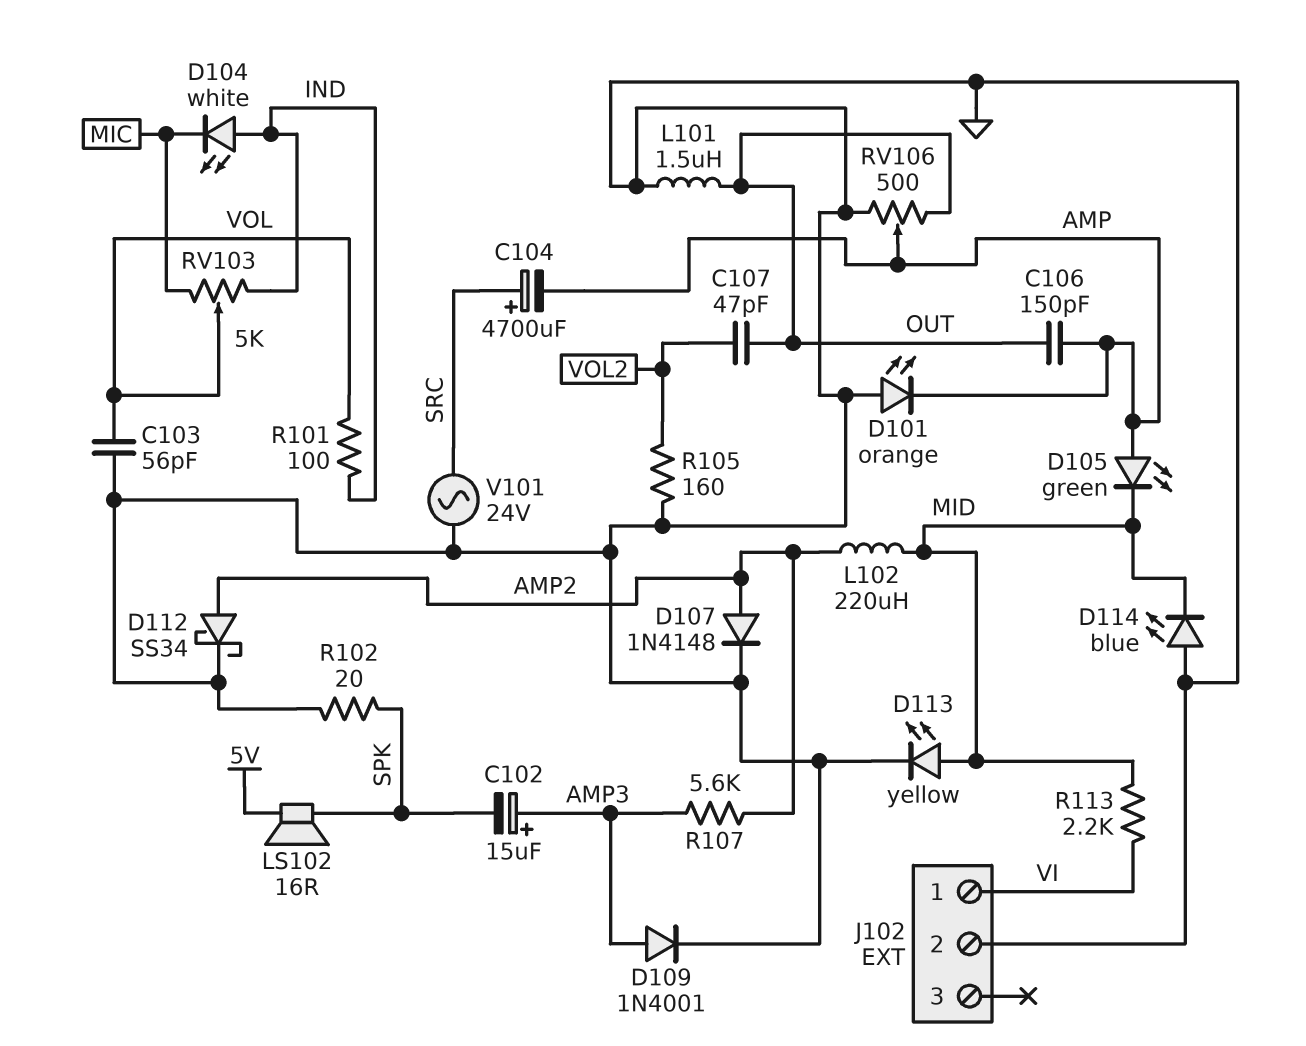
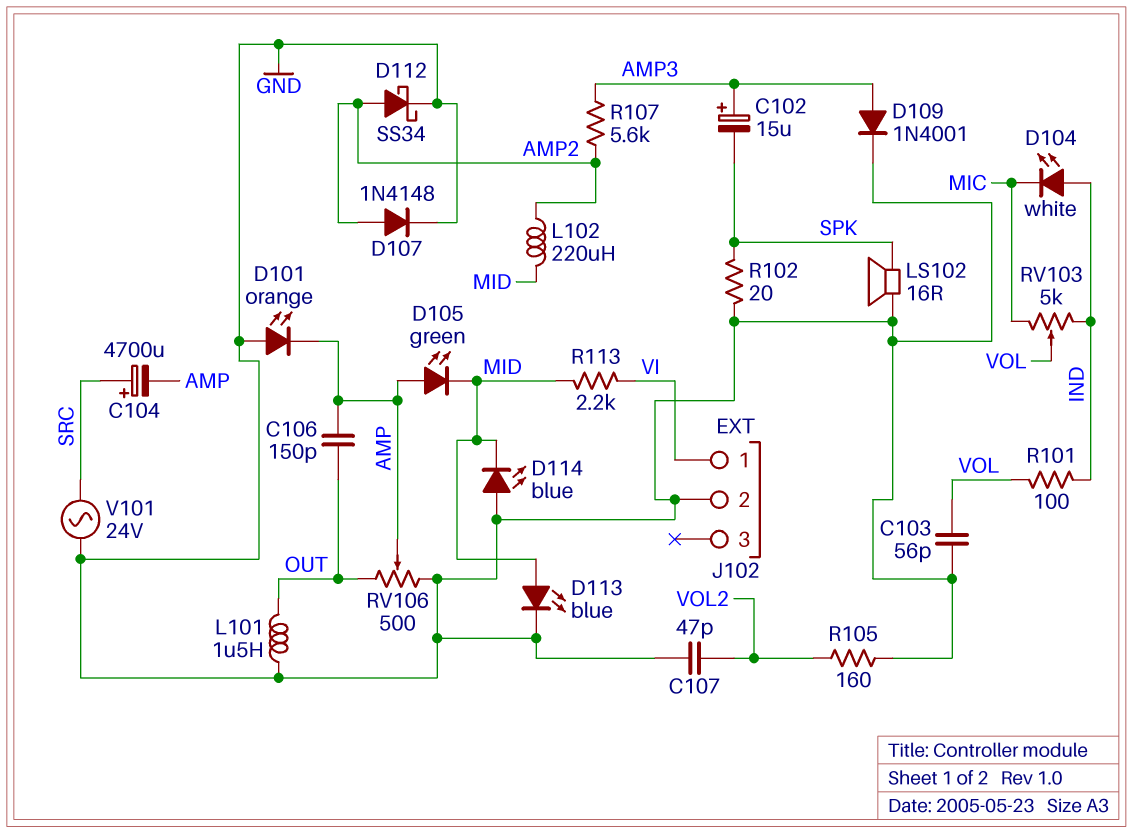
C107: 47pF (OUT, VOL2) -> 47pF (GND, VOL2)
D113: LED yellow (A MID, K GND) -> LED blue (A MID, K GND)
LS102: speaker 16R (5V, SPK) -> speaker 16R (GND, SPK)

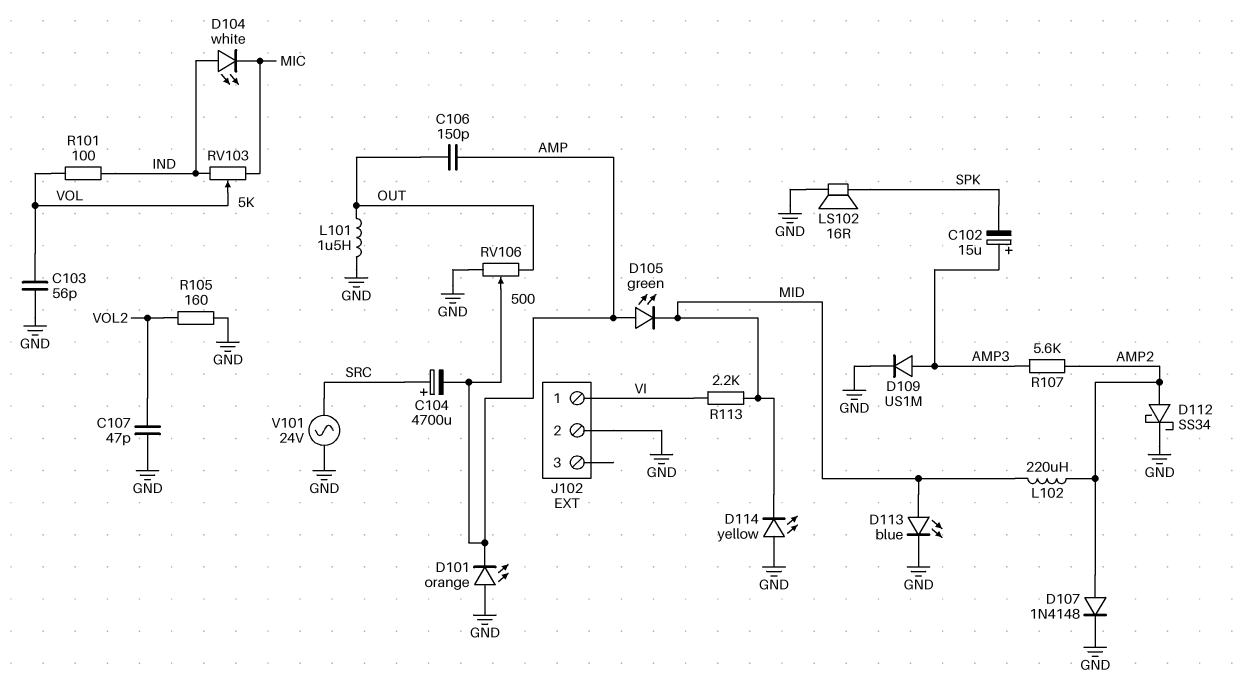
D109: diode 1N4001 (A AMP3, K GND) -> diode US1M (A AMP3, K GND)
D114: LED blue (A GND, K MID) -> LED yellow (A GND, K MID)
R102: 20 (GND, SPK) -> none

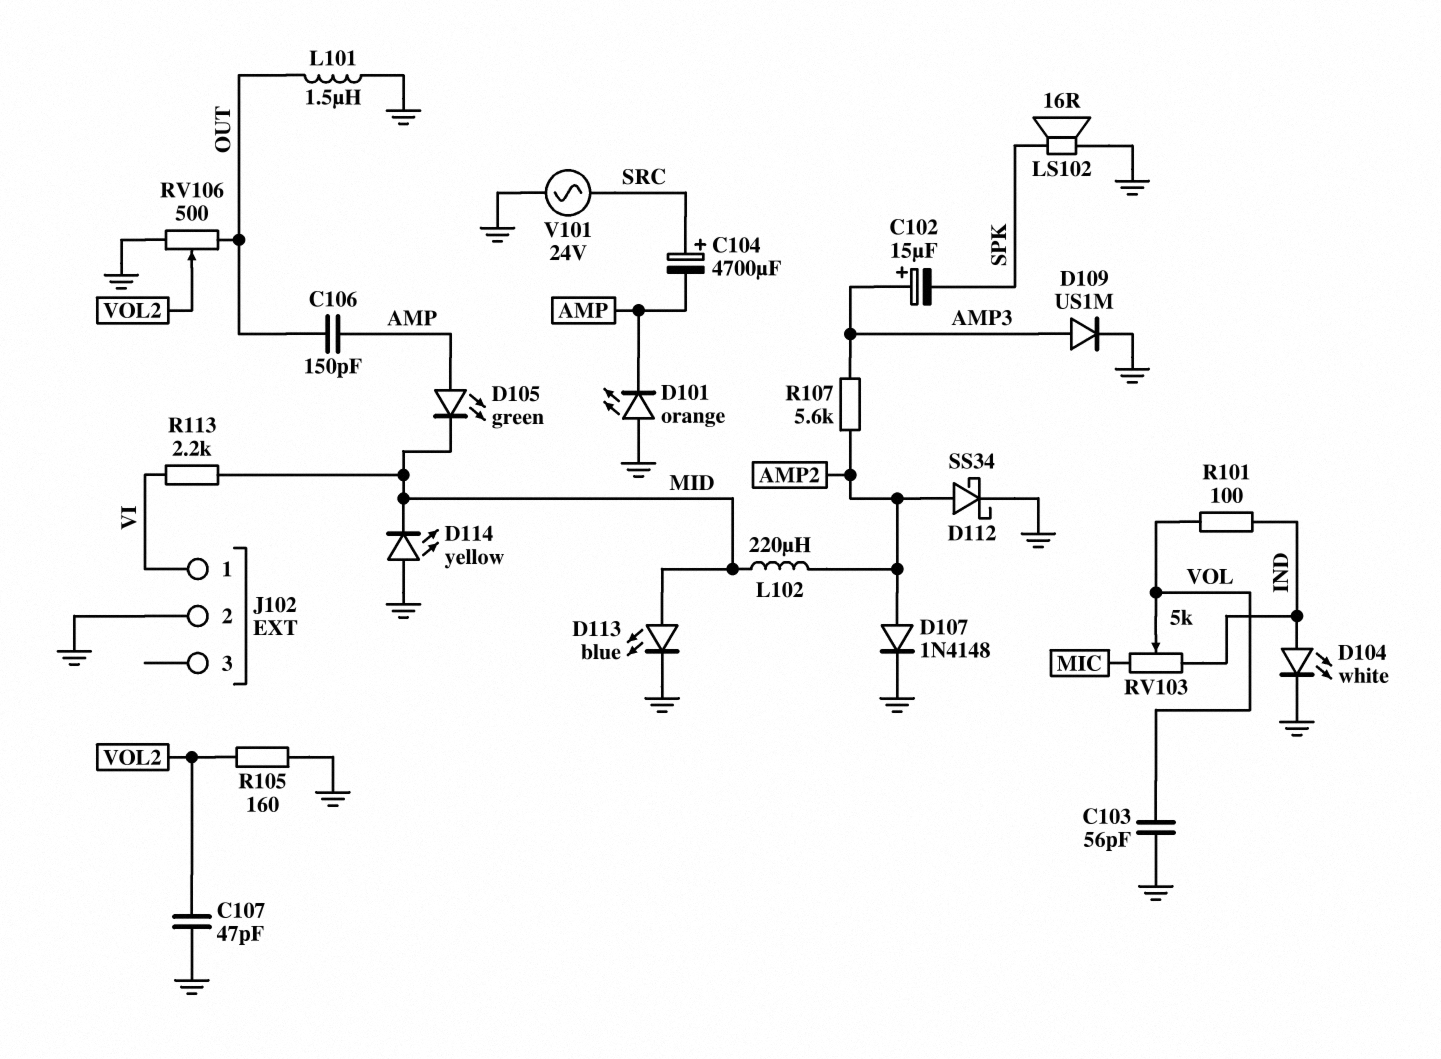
D104: LED white (A IND, K MIC) -> LED white (A IND, K GND)
RV106: 500 (GND, OUT, wiper AMP) -> 500 (GND, OUT, wiper VOL2)

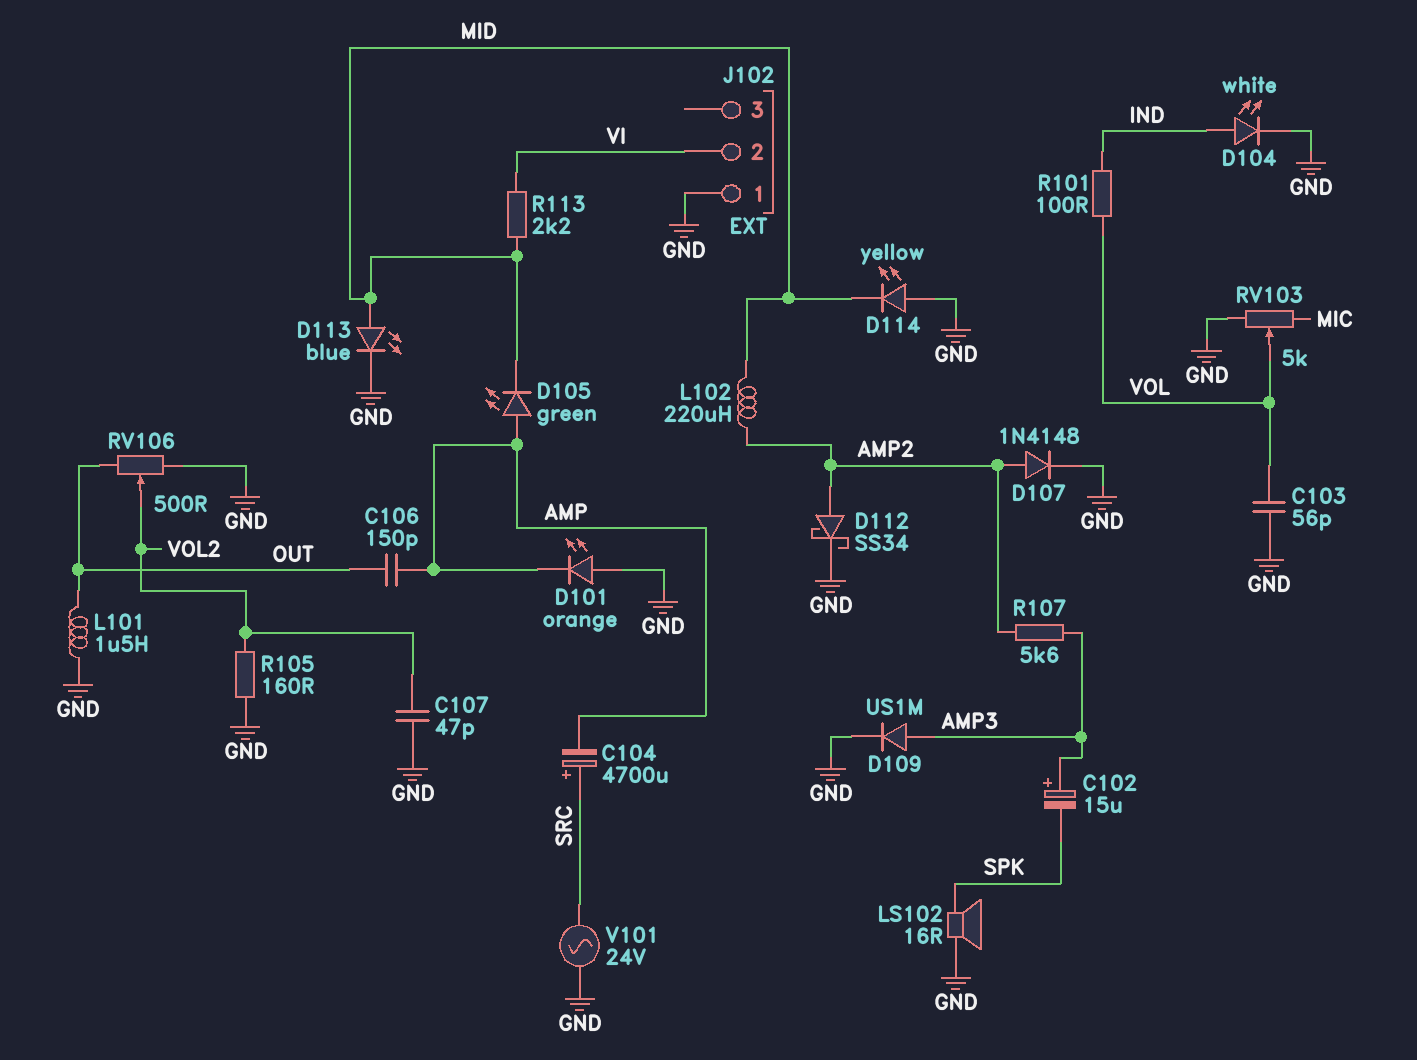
J102 pin 1: VI -> GND
J102 pin 2: GND -> VI
RV103: 5k (IND, MIC, wiper VOL) -> 5k (GND, MIC, wiper VOL)

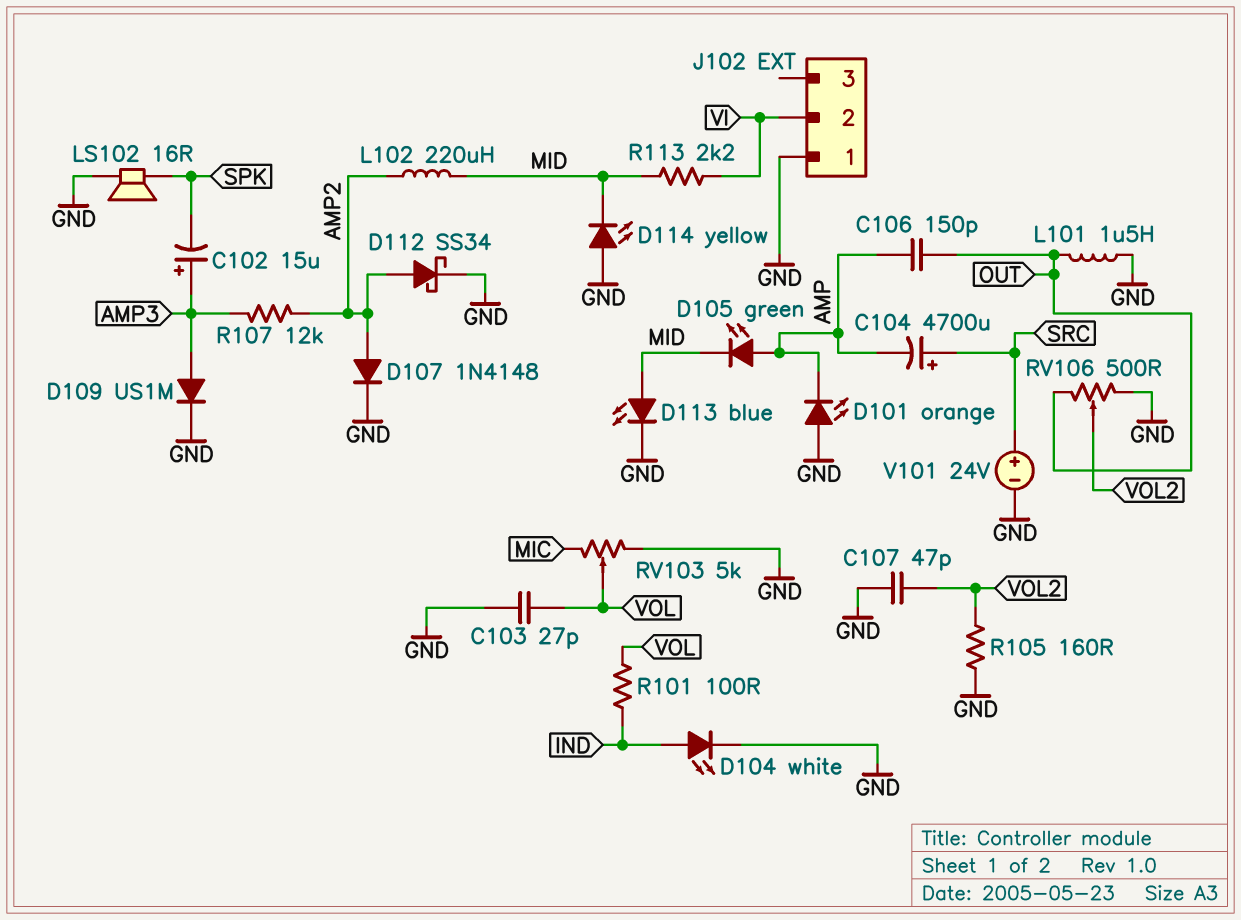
C103: 56pF (GND, VOL) -> 27pF (GND, VOL)
R107: 5.6k (AMP2, AMP3) -> 12k (AMP2, AMP3)
V101: AC 24V (GND, SRC) -> 24V (plus SRC, minus GND)

